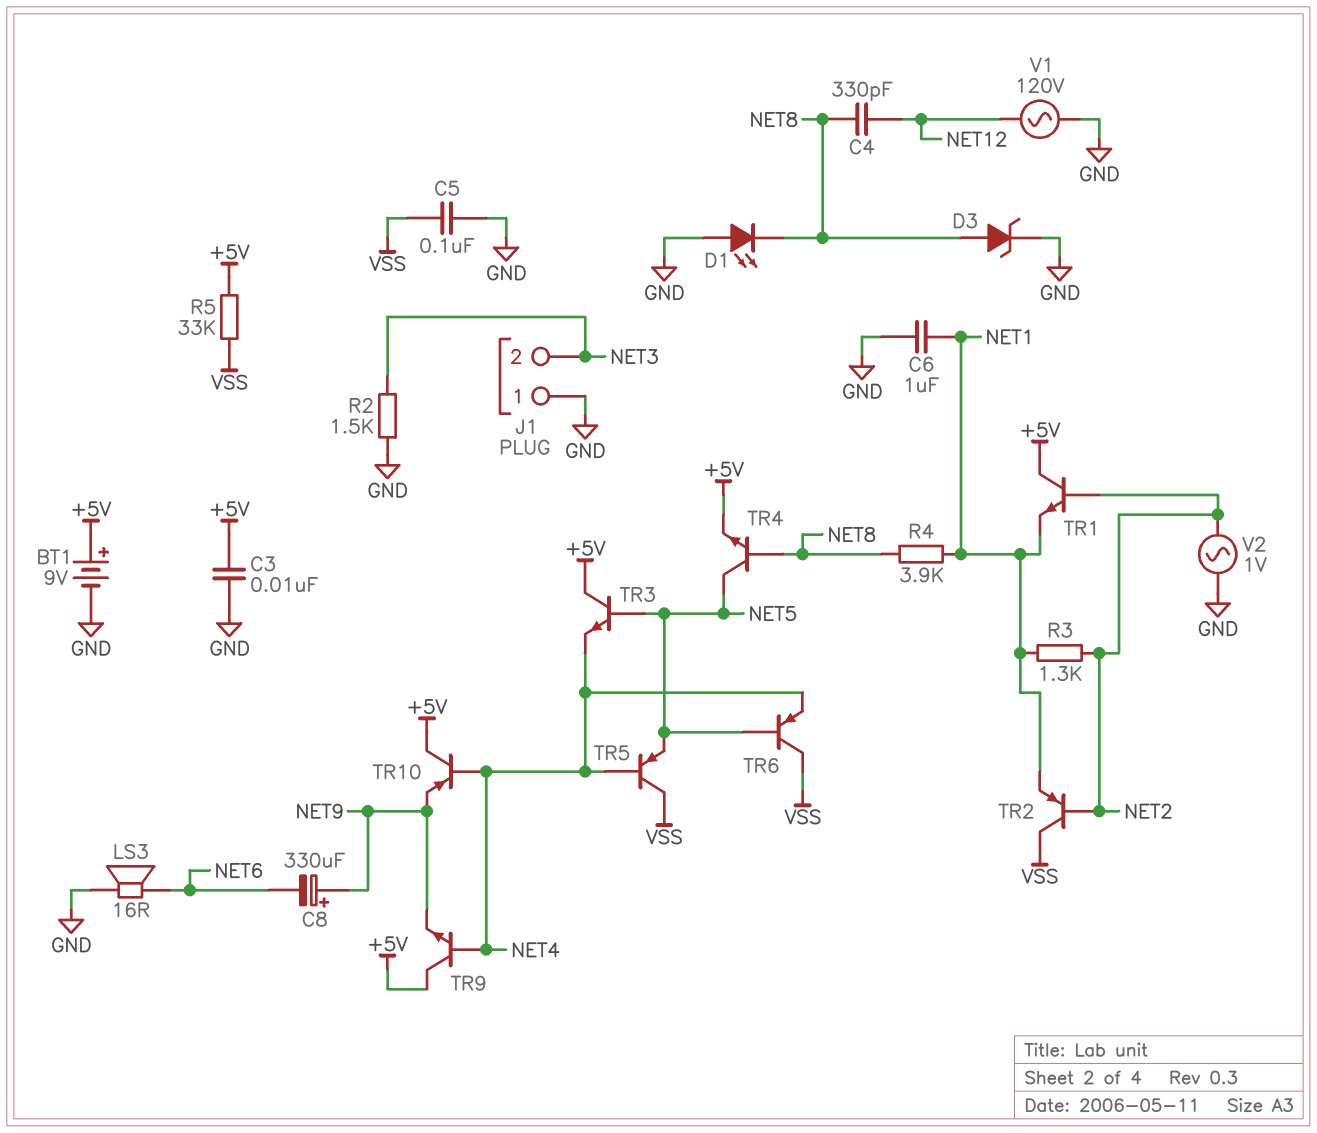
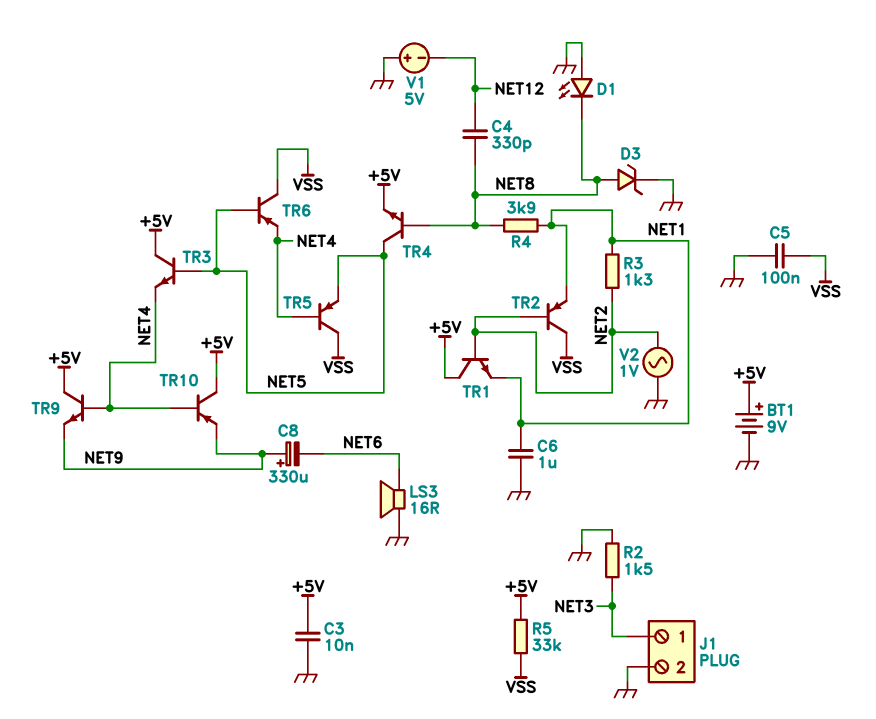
J1 pin 1: GND -> NET3
J1 pin 2: NET3 -> GND
V1: AC 120V (GND, NET12) -> 5V (plus GND, minus NET12)

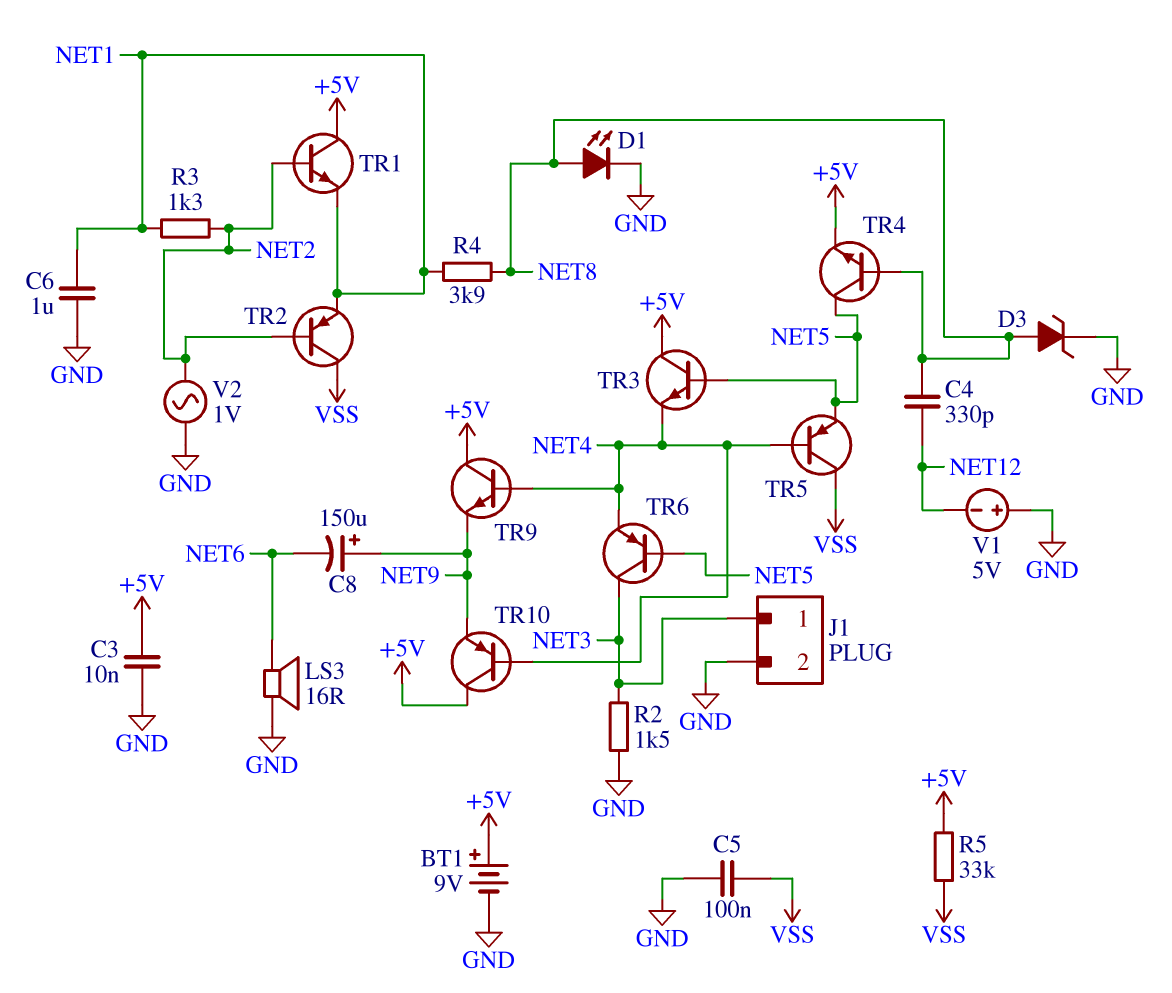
C8: 330uF (plus NET9, minus NET6) -> 150uF (plus NET9, minus NET6)
D1: LED (A GND, K NET8) -> LED (A NET8, K GND)
TR6: PNP (B NET5, C VSS, E NET4) -> PNP (B NET5, C NET3, E NET4)

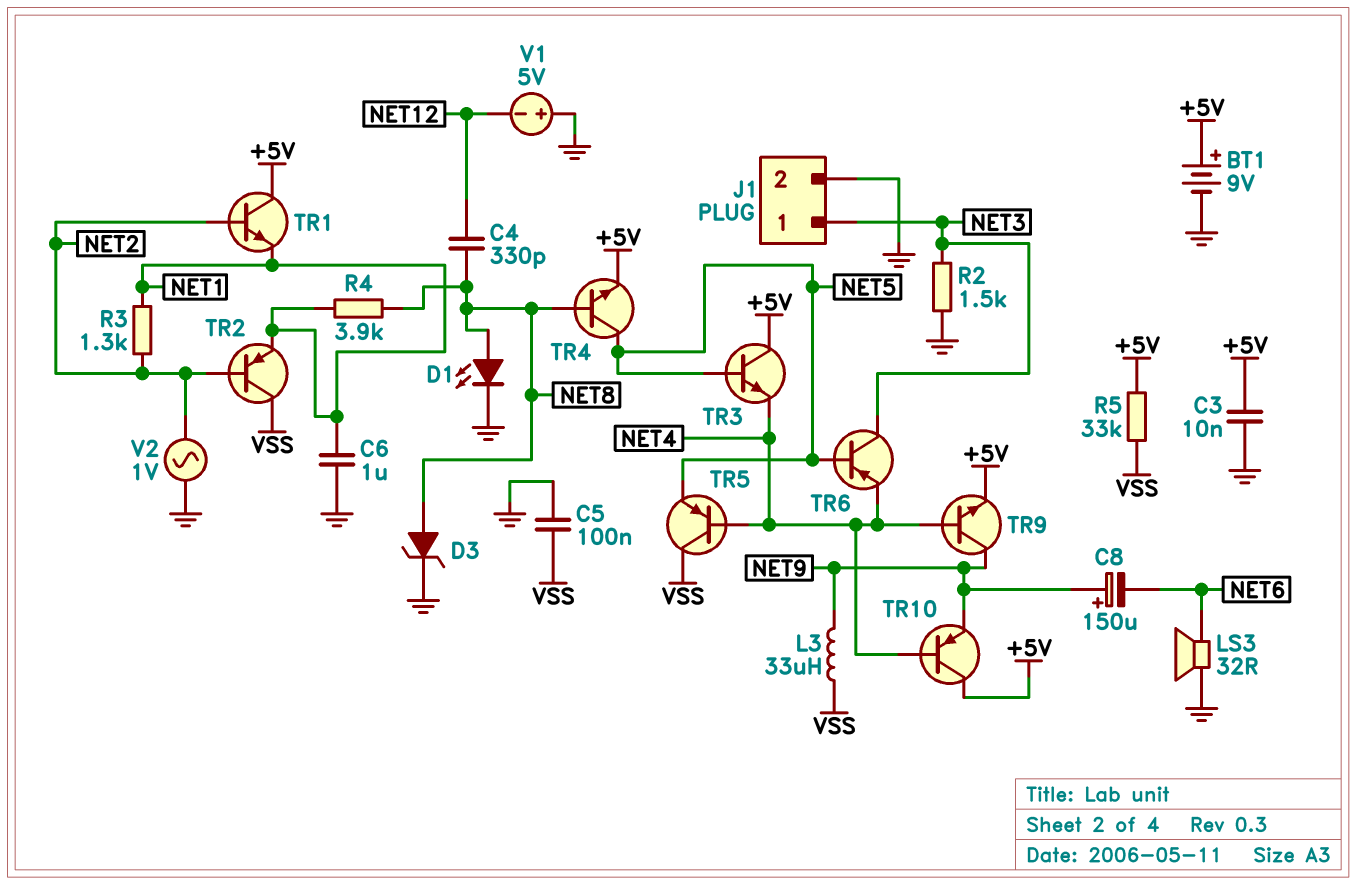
L3: none -> 33uH (NET9, VSS)
LS3: speaker 16R (GND, NET6) -> speaker 32R (GND, NET6)
TR9: NPN (B NET4, C +5V, E NET9) -> NPN (B NET4, C NET9, E +5V)

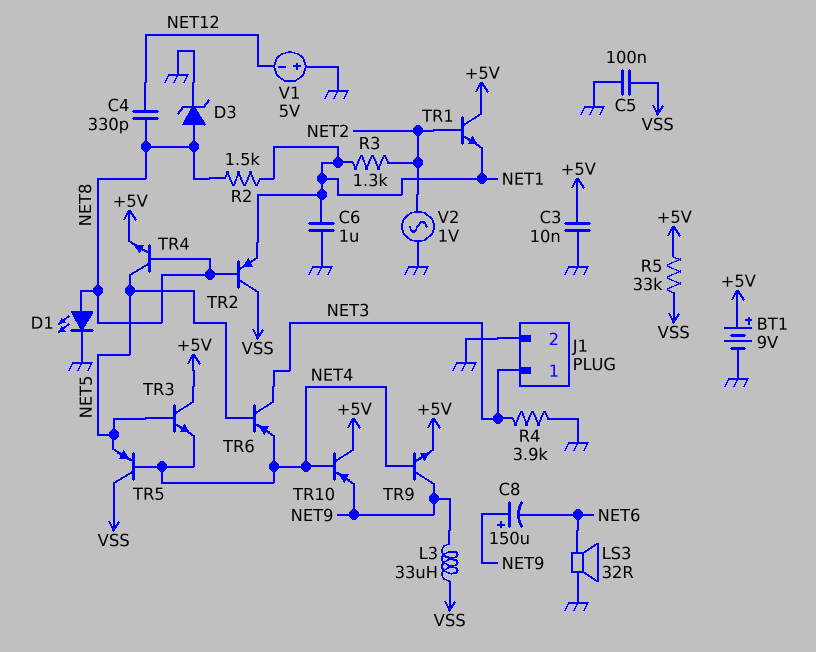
R2: 1.5k (GND, NET3) -> 1.5k (NET1, NET8)
R4: 3.9k (NET1, NET8) -> 3.9k (GND, NET3)
TR2: PNP (B NET2, C VSS, E NET1) -> PNP (B NET8, C VSS, E NET1)

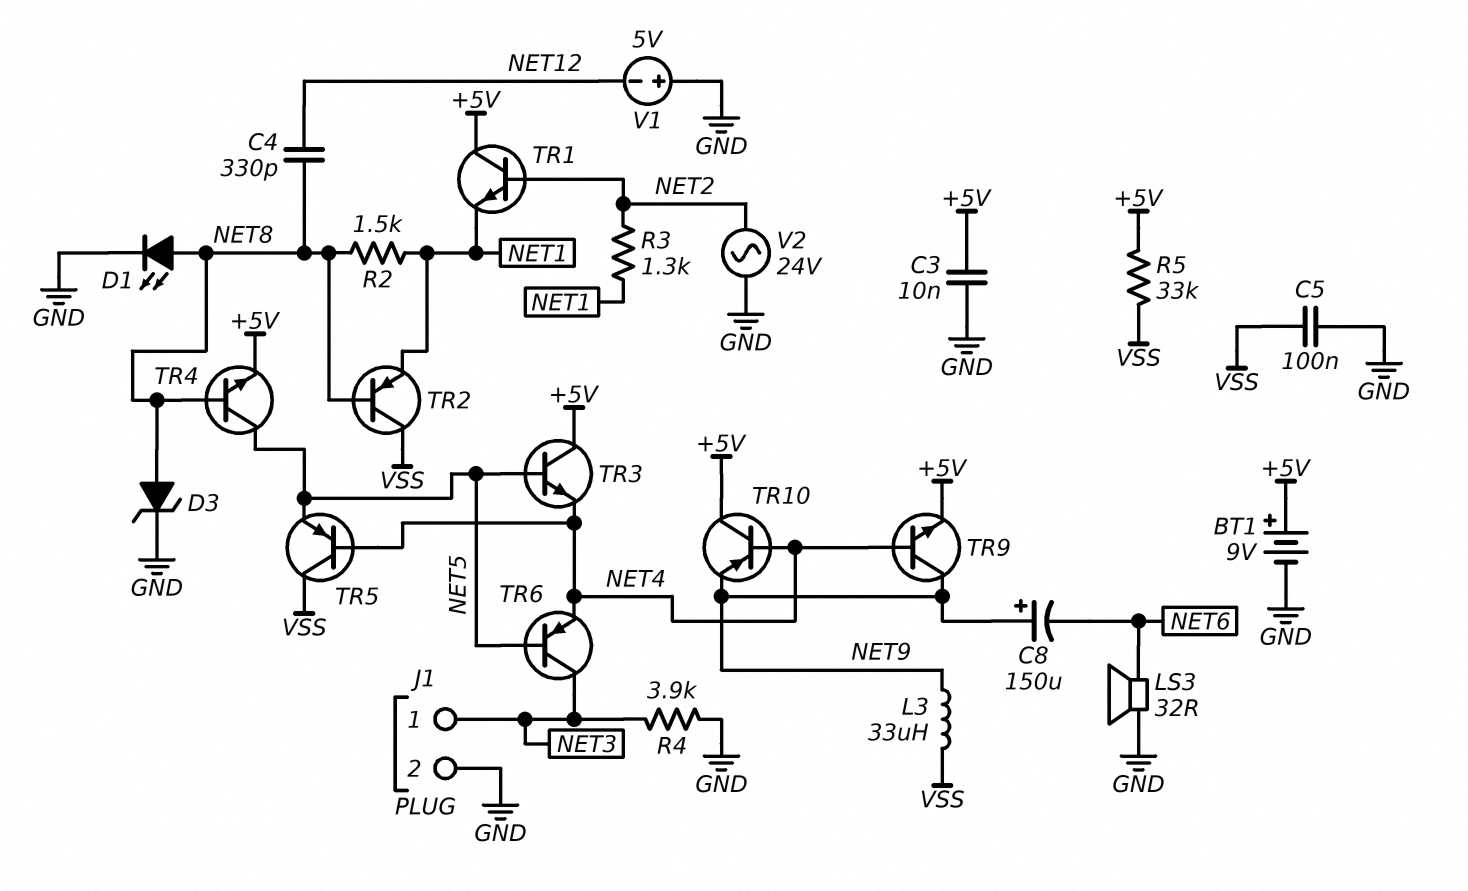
C6: 1uF (GND, NET1) -> none
V2: AC 1V (GND, NET2) -> AC 24V (GND, NET2)

